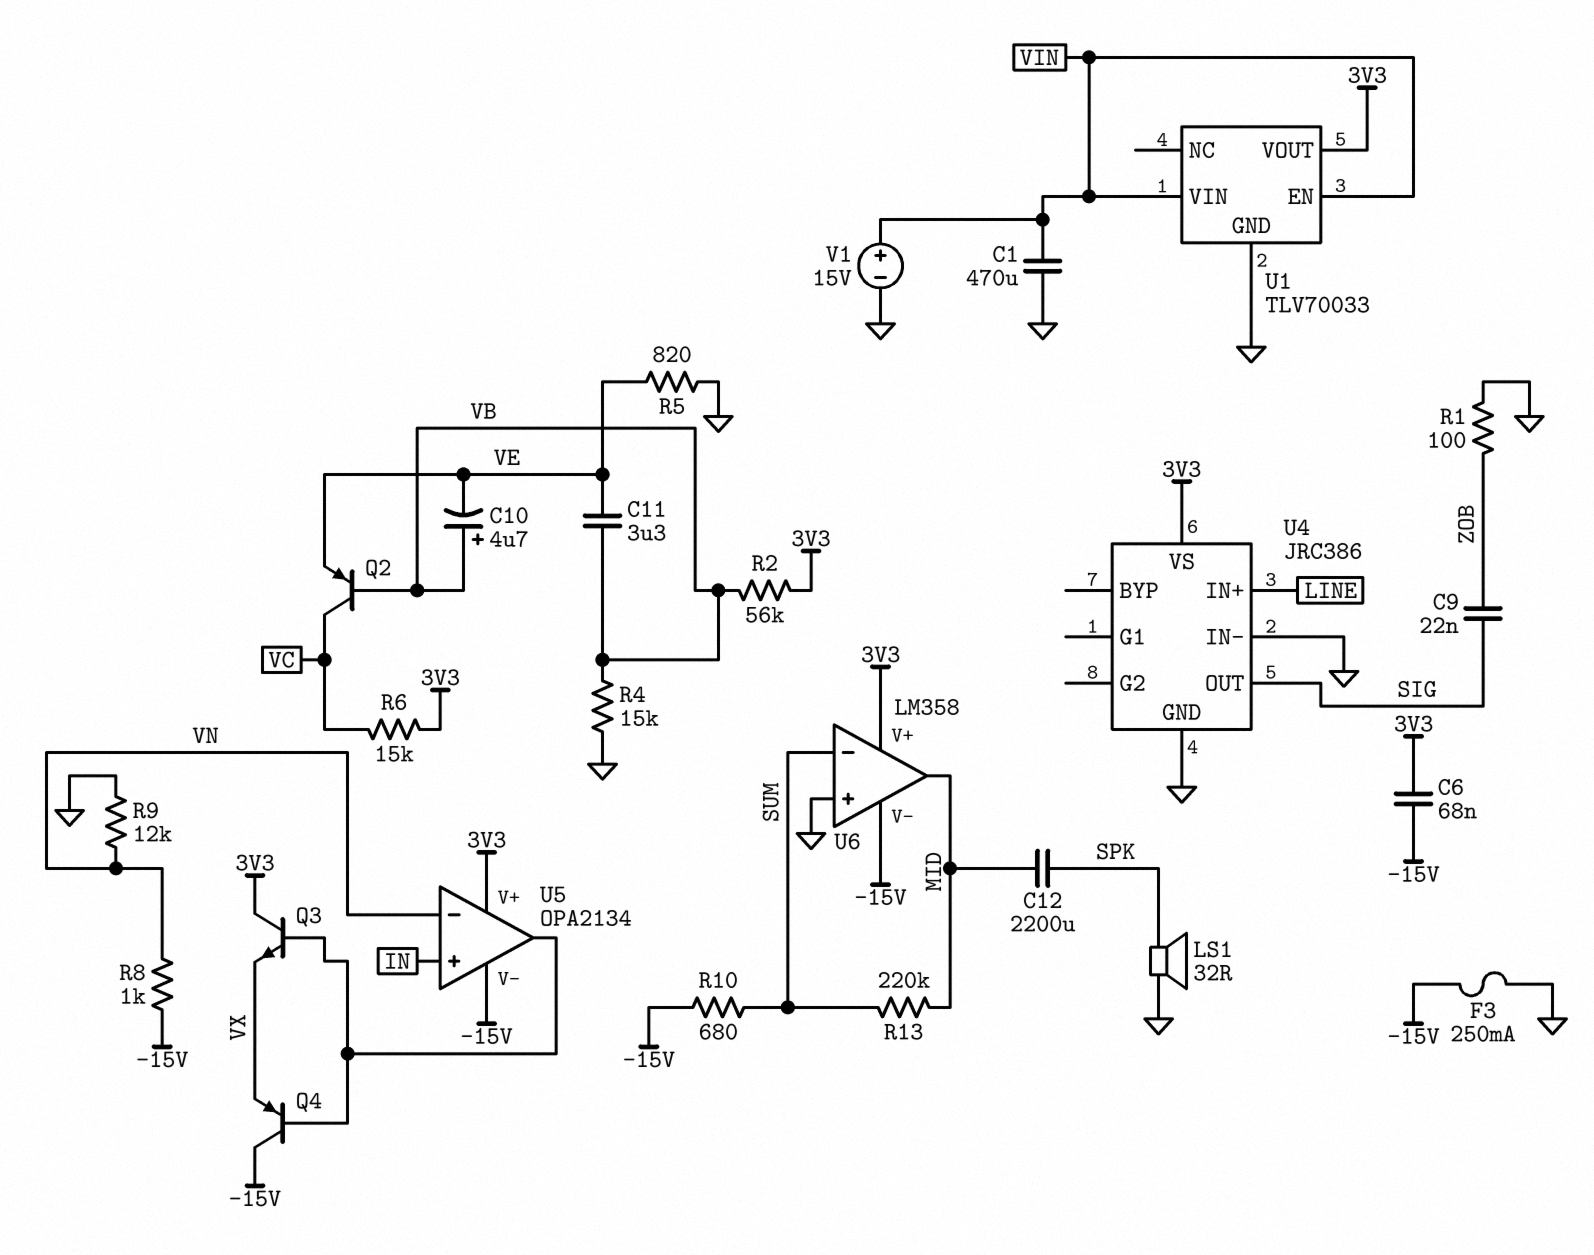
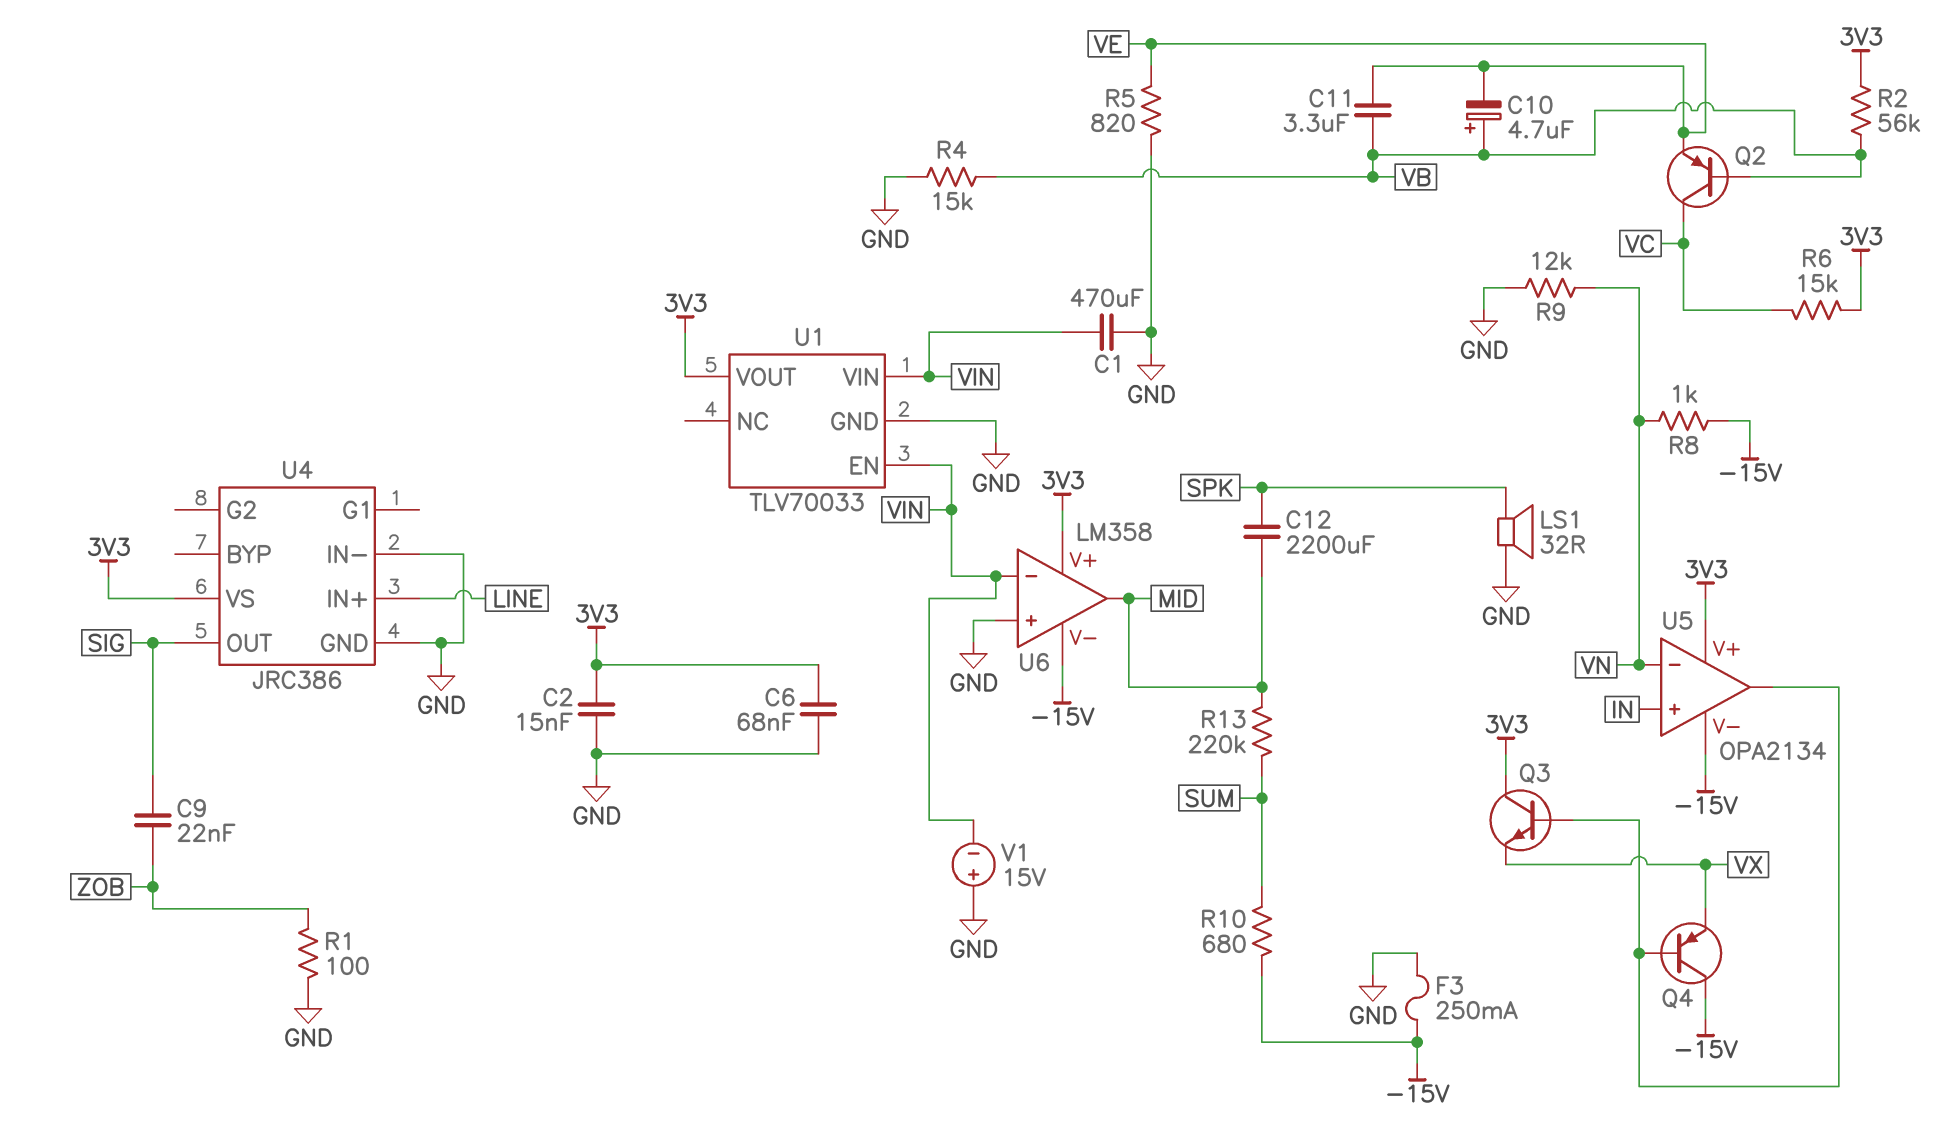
C2: none -> 15nF (3V3, GND)
C6: 68nF (-15V, 3V3) -> 68nF (3V3, GND)
U6 pin in-: SUM -> VIN
V1: 15V (plus VIN, minus GND) -> 15V (plus GND, minus VIN)

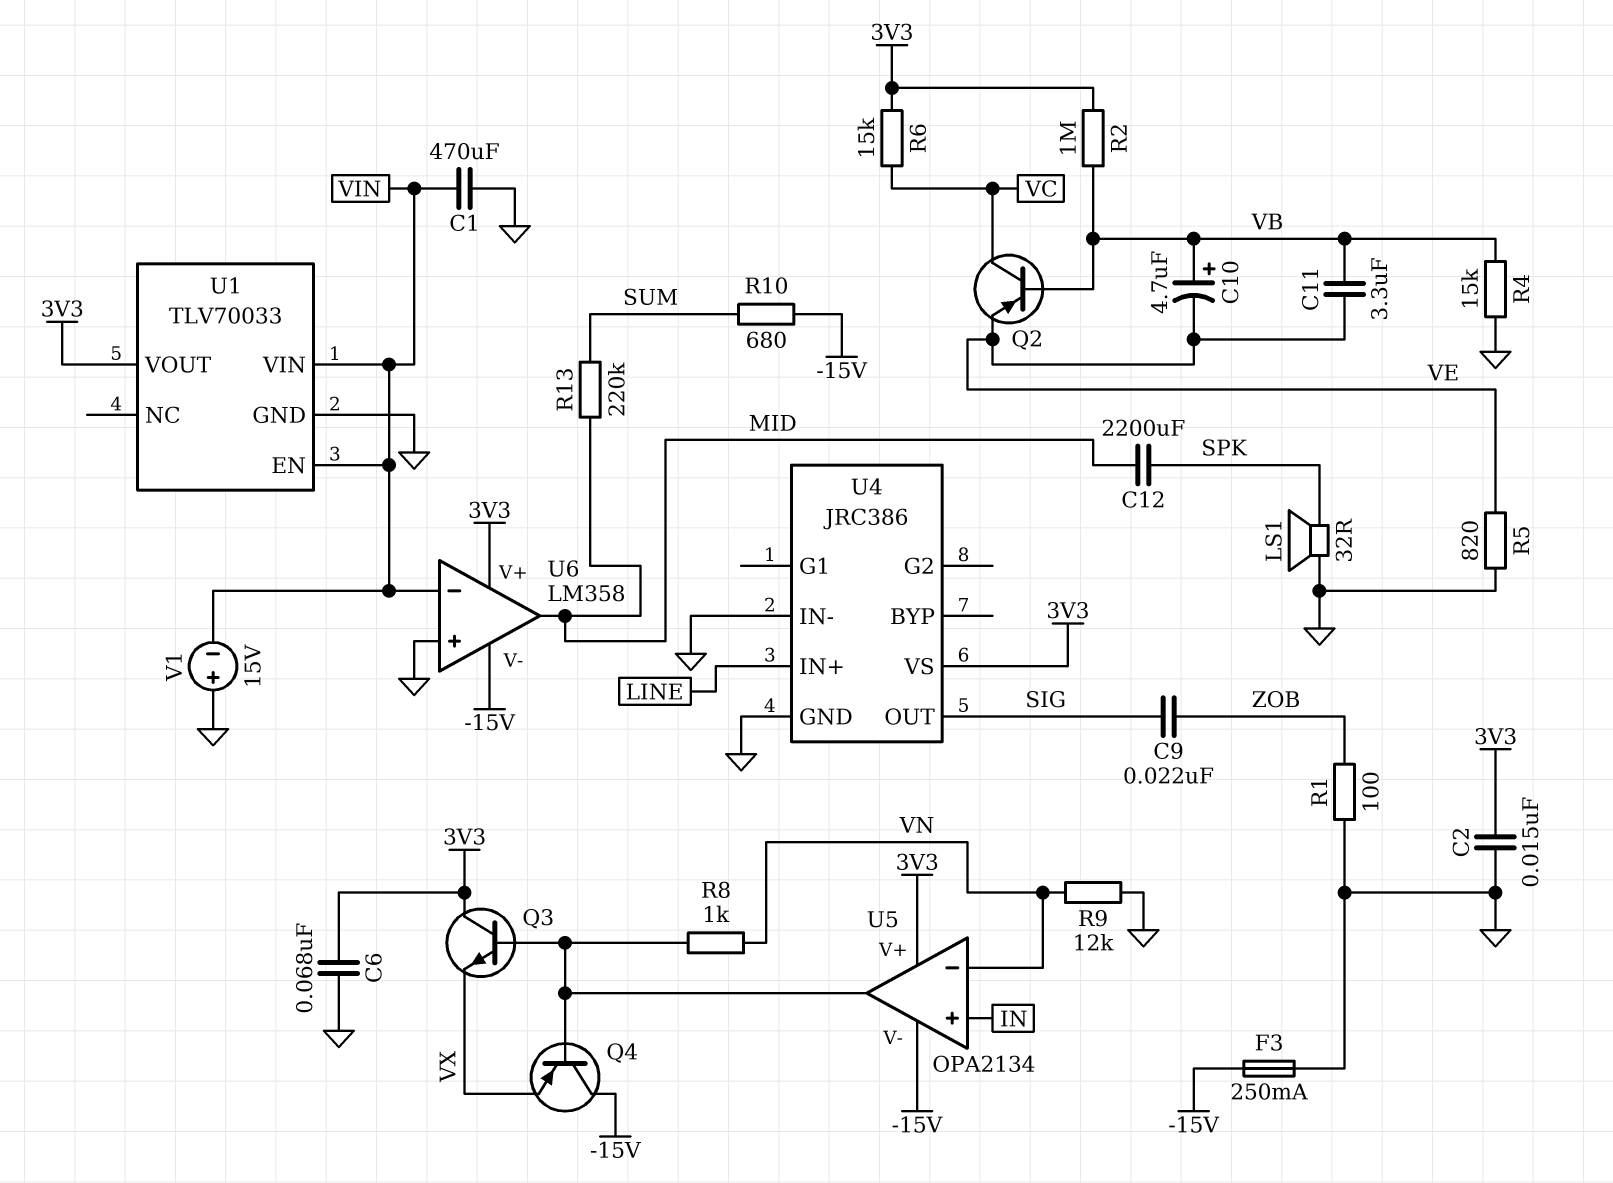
R2: 56k (3V3, VB) -> 1M (3V3, VB)
R8: 1k (-15V, VN) -> 1k (U5/out, VN)

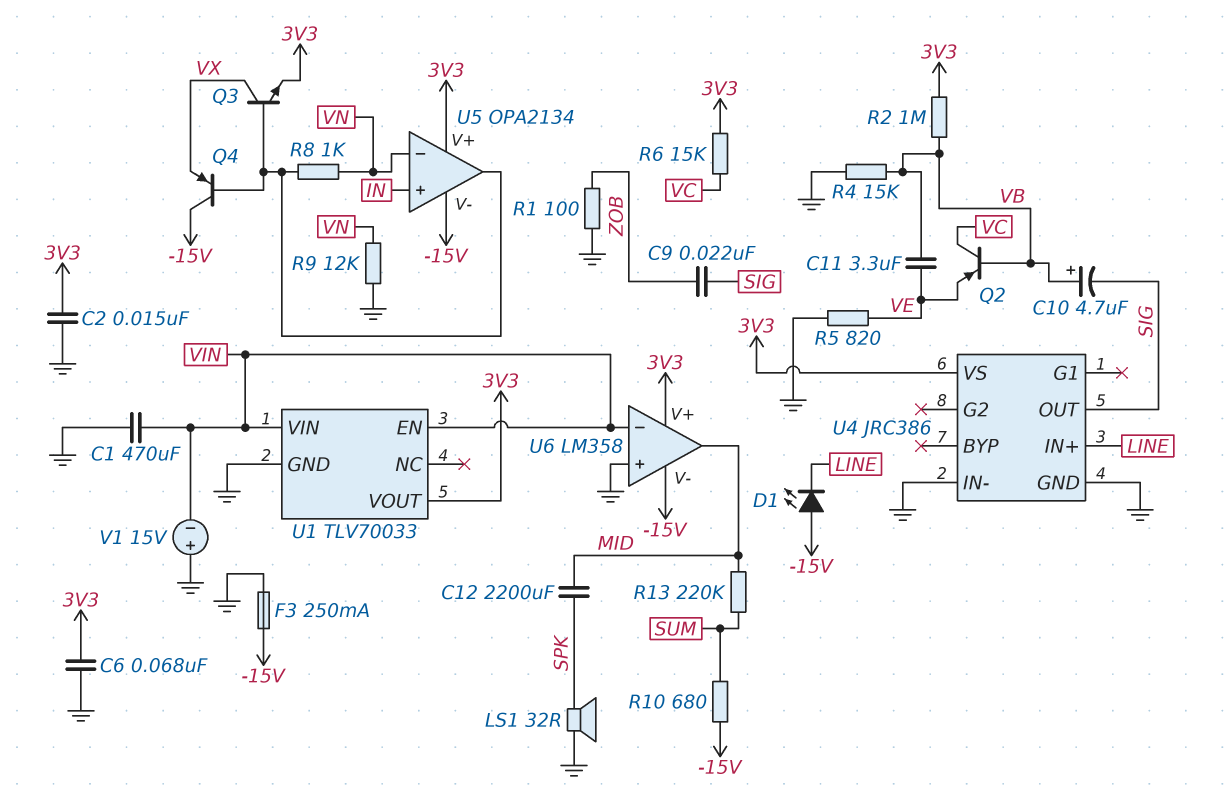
C10: 4.7uF (plus VB, minus VE) -> 4.7uF (plus VB, minus SIG)
D1: none -> LED (A -15V, K LINE)
Q3: NPN (B U5/out, C 3V3, E VX) -> NPN (B U5/out, C VX, E 3V3)

